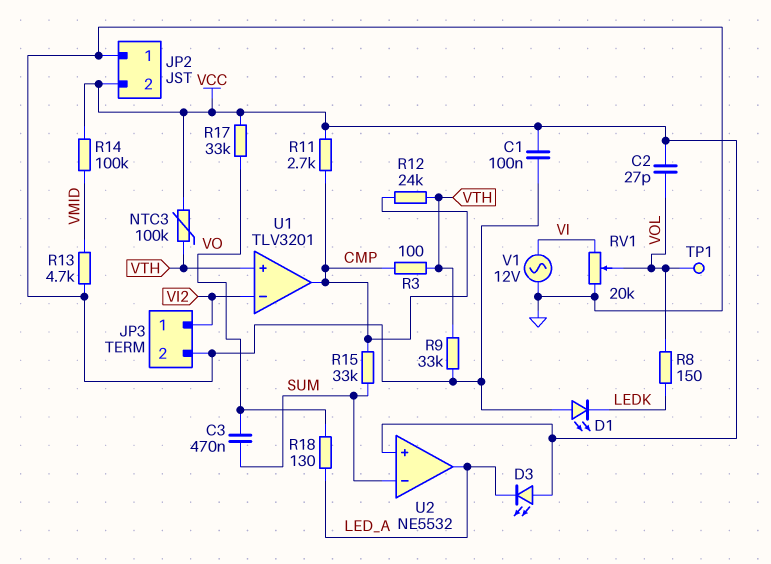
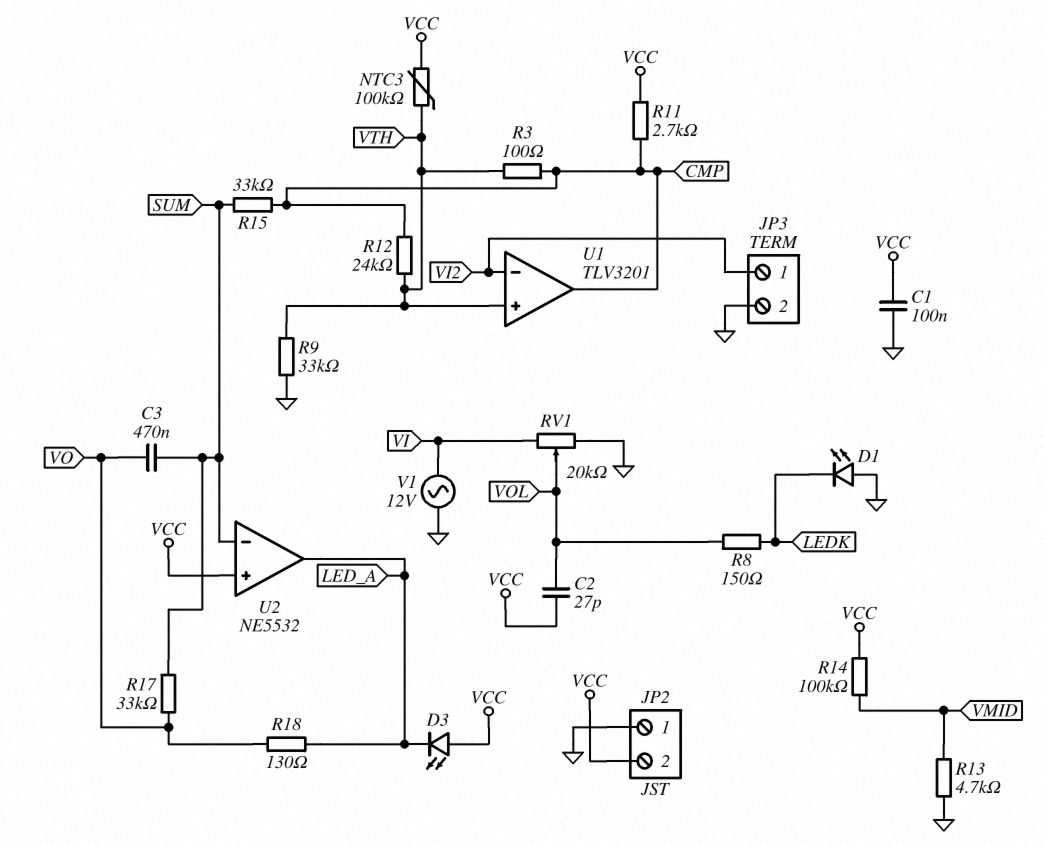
R17: 33k (VCC, VO) -> 33k (SUM, VO)
TP1: test point (VOL) -> none

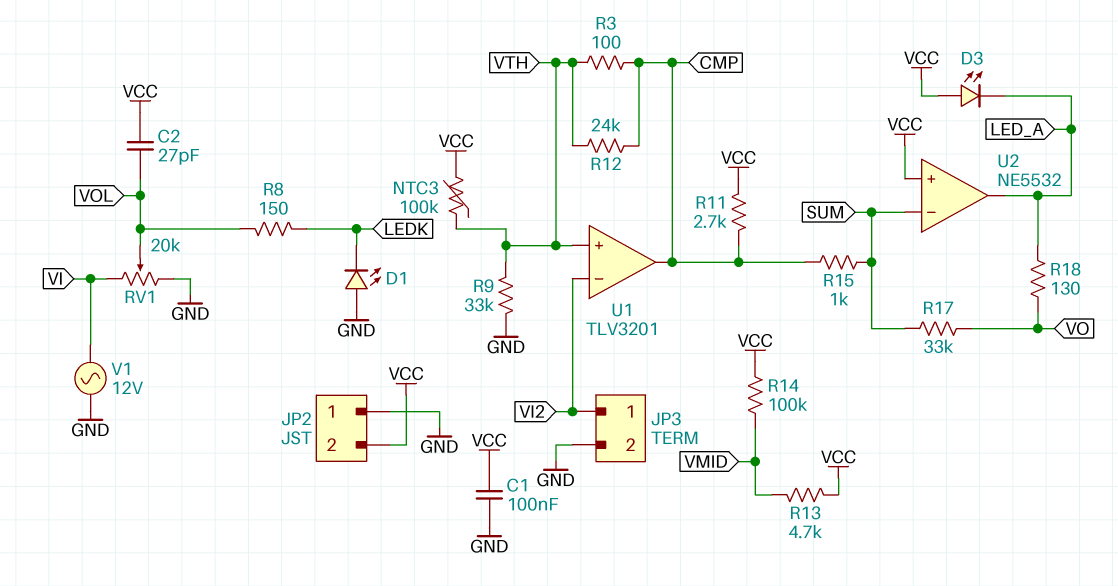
C3: 470nF (SUM, VO) -> none
R13: 4.7k (GND, VMID) -> 4.7k (VCC, VMID)
R15: 33k (CMP, SUM) -> 1k (CMP, SUM)

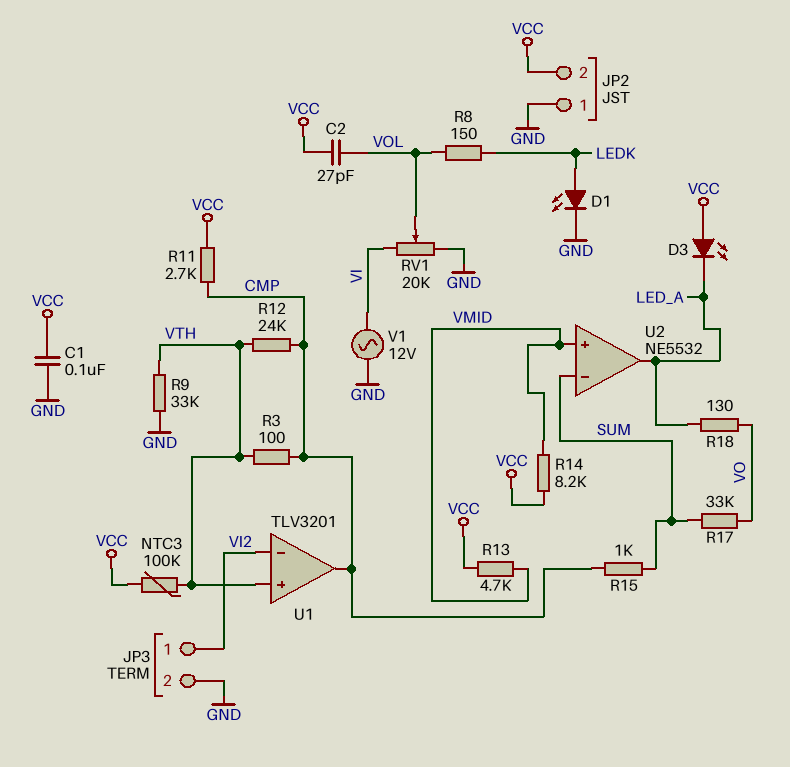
D1: LED (A GND, K LEDK) -> LED (A LEDK, K GND)
R14: 100k (VCC, VMID) -> 8.2k (VCC, VMID)
U2 pin in+: VCC -> VMID

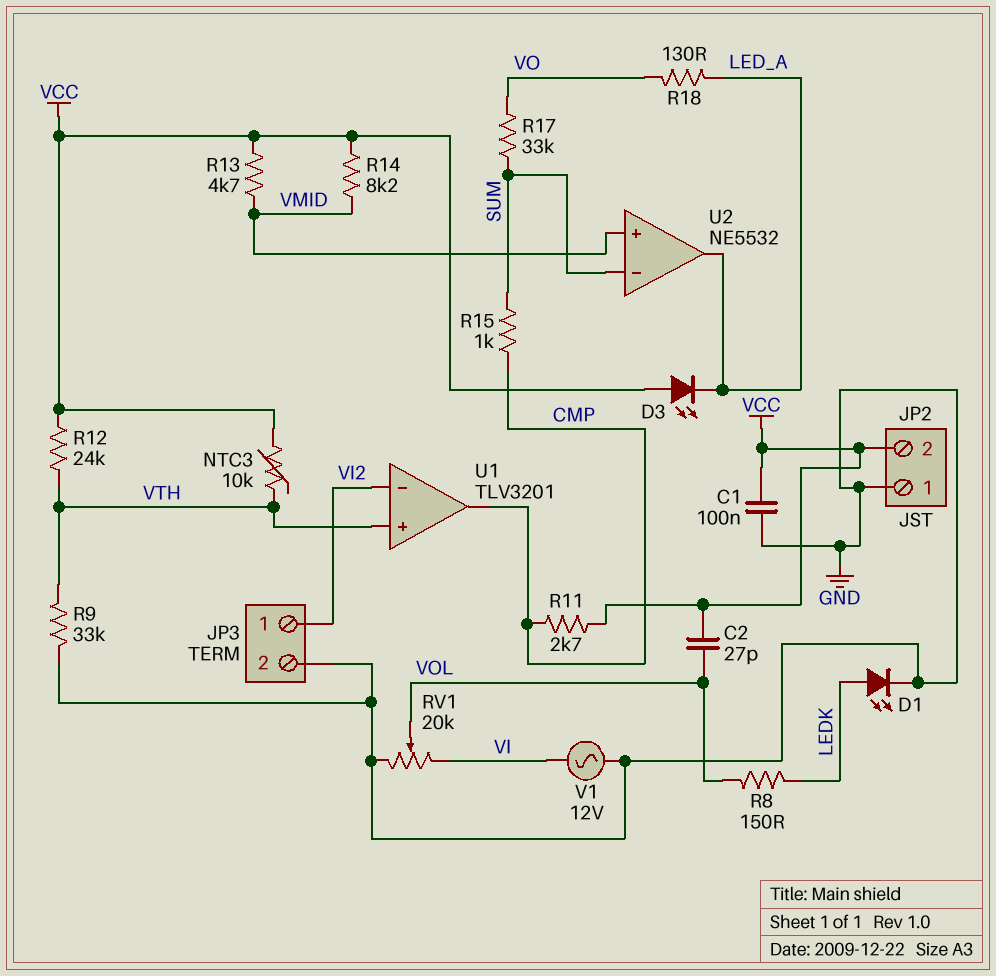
NTC3: 100k (VCC, VTH) -> 10k (VCC, VTH)
R3: 100 (CMP, VTH) -> none
R12: 24k (CMP, VTH) -> 24k (VCC, VTH)

